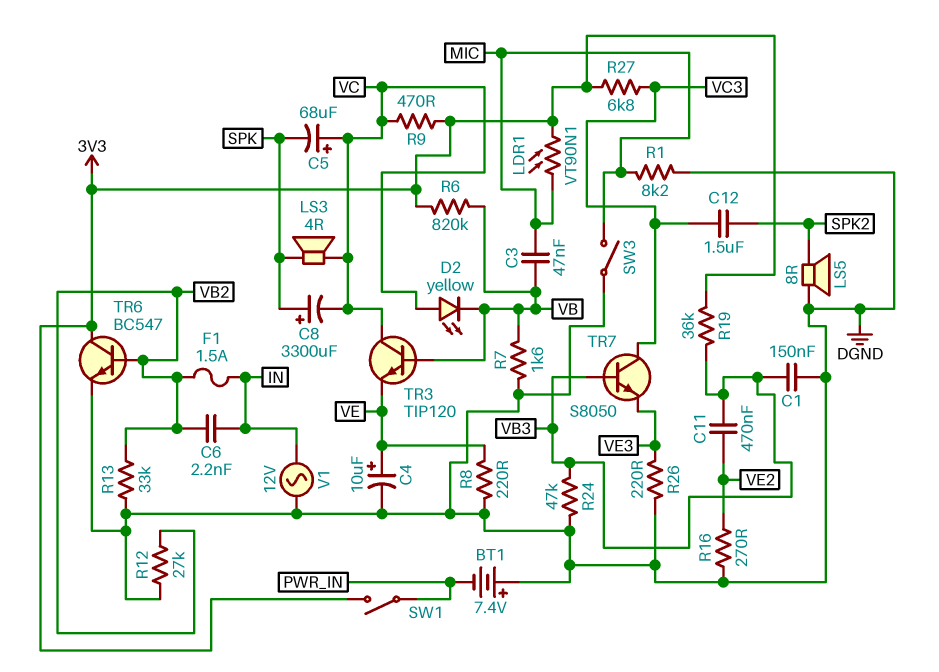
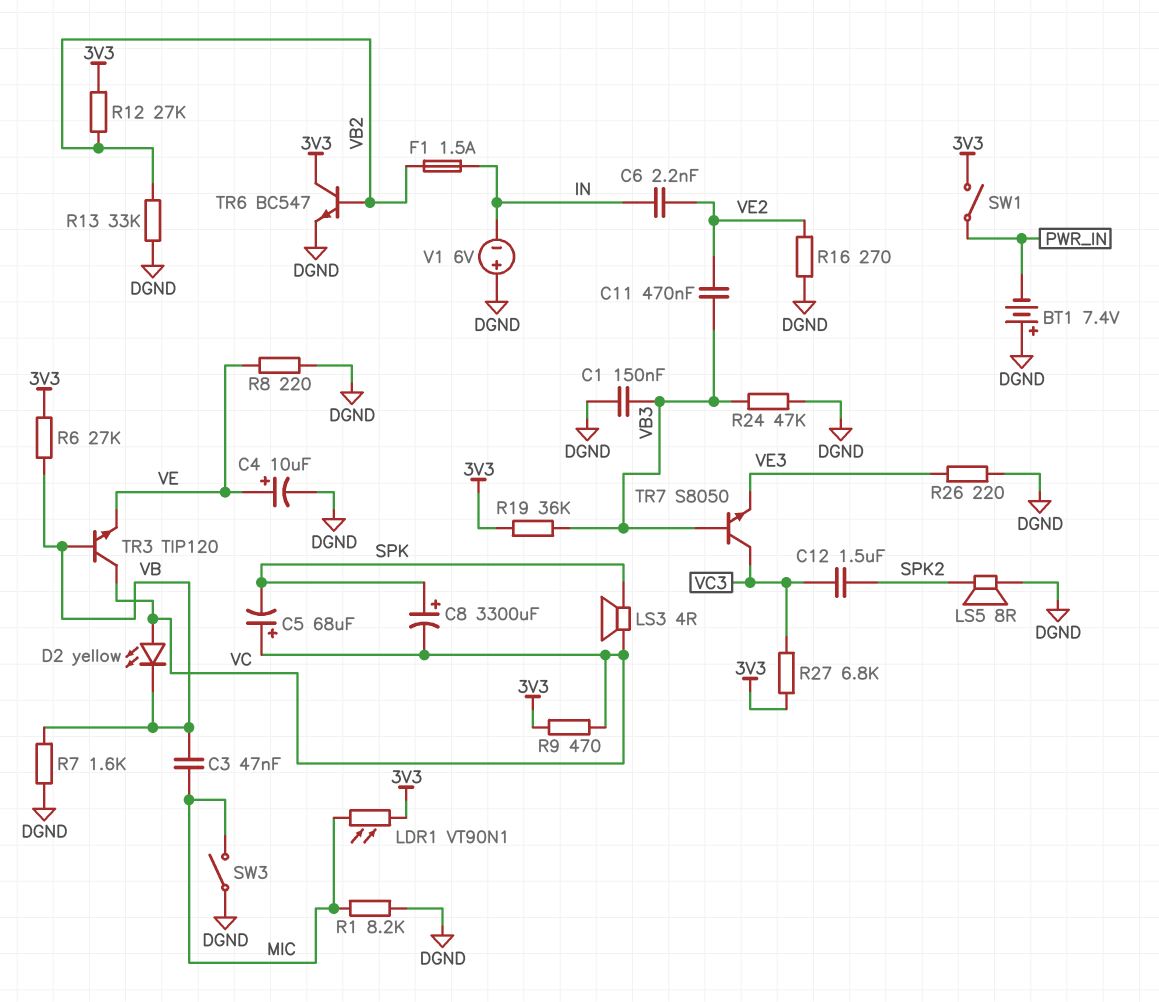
C6: 2.2nF (IN, VB2) -> 2.2nF (IN, VE2)
R6: 820k (3V3, VB) -> 27k (3V3, VB)
R12: 27k (DGND, VB2) -> 27k (3V3, VB2)
V1: AC 12V (DGND, IN) -> 6V (plus DGND, minus IN)

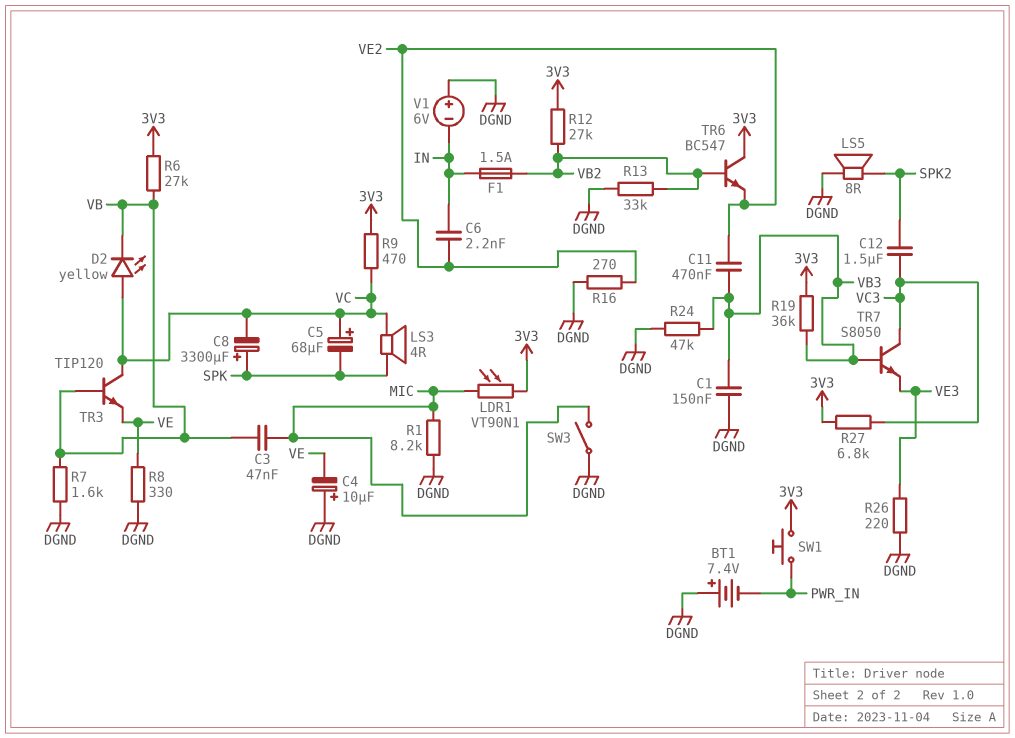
C4: 10uF (plus VE, minus DGND) -> 10uF (plus DGND, minus VE)
R8: 220 (DGND, VE) -> 330 (DGND, VE)
SW1: switch (3V3, PWR_IN) -> button (3V3, PWR_IN)
TR6: NPN BC547 (B VB2, C 3V3, E DGND) -> NPN BC547 (B VB2, C 3V3, E VE2)

